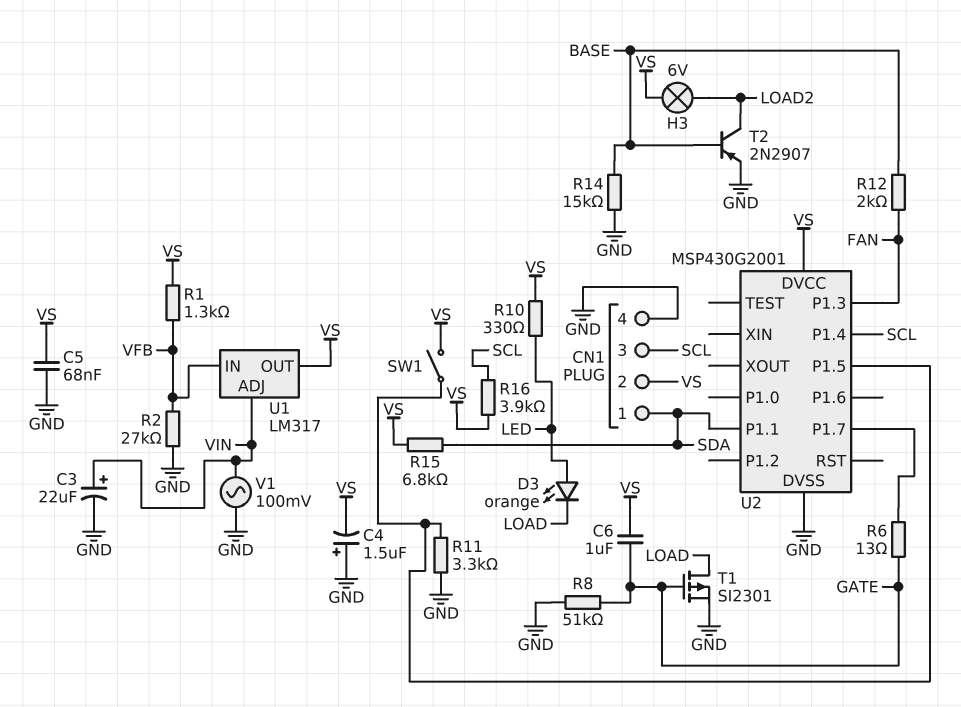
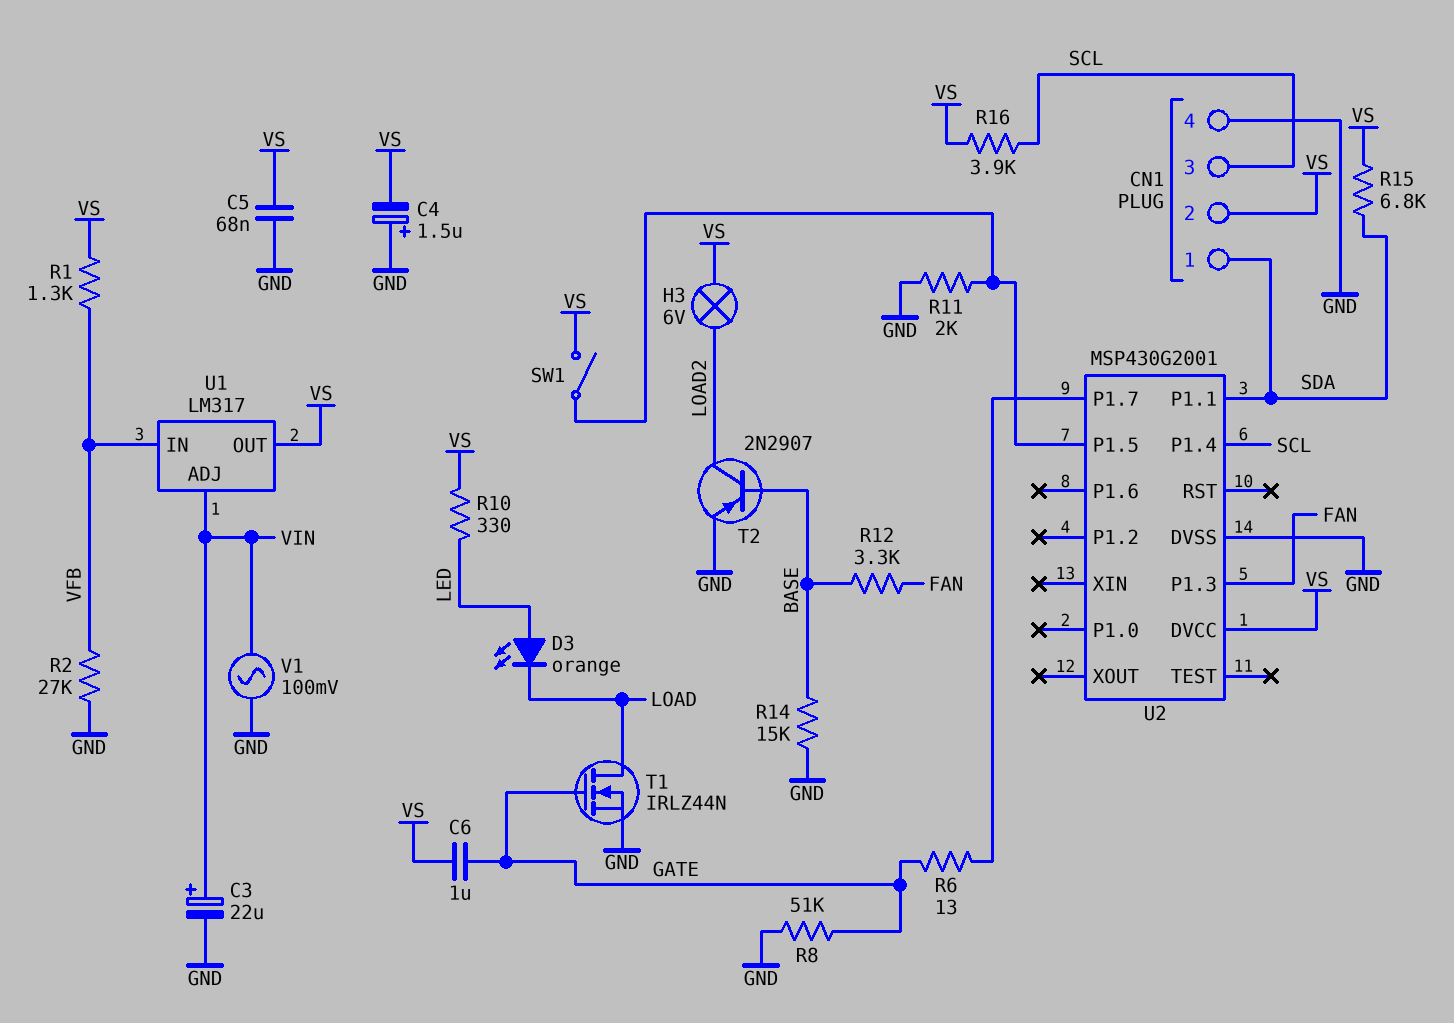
R11: 3.3k (GND, U2/P1.5) -> 2k (GND, U2/P1.5)
R12: 2k (BASE, FAN) -> 3.3k (BASE, FAN)
T1: PMOS SI2301 (G GATE, D LOAD, S GND) -> NMOS IRLZ44N (G GATE, D LOAD, S GND)

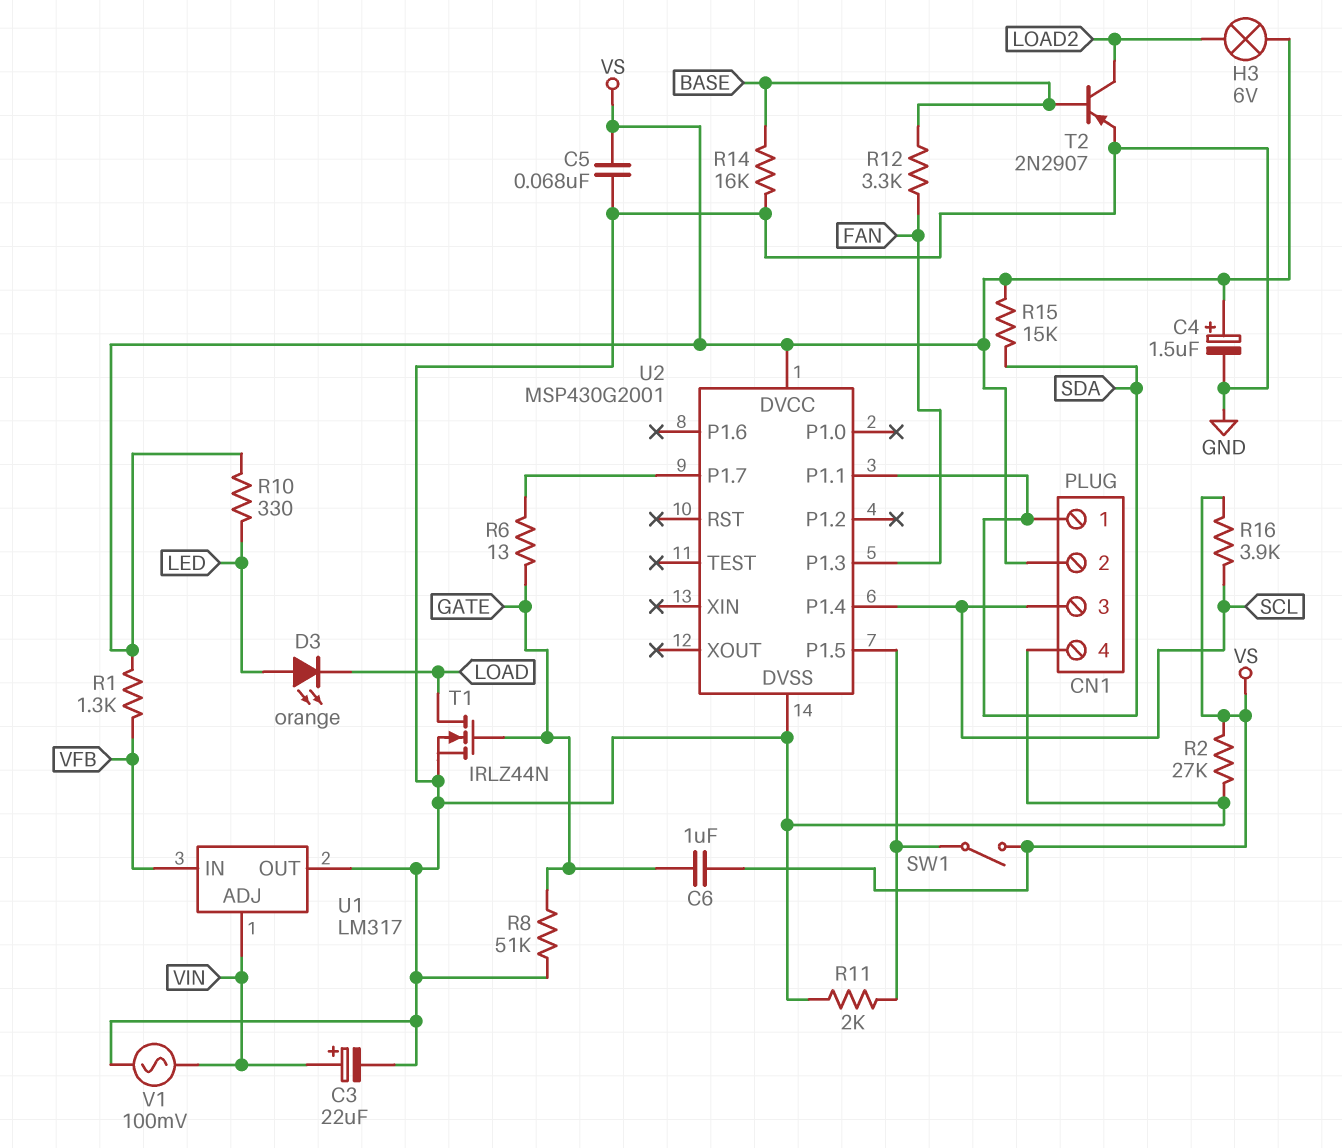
C4: 1.5uF (plus GND, minus VS) -> 1.5uF (plus VS, minus GND)
R2: 27k (GND, VFB) -> 27k (GND, VS)
R14: 15k (BASE, GND) -> 16k (BASE, GND)
R15: 6.8k (SDA, VS) -> 15k (SDA, VS)
U1 pin OUT: VS -> GND

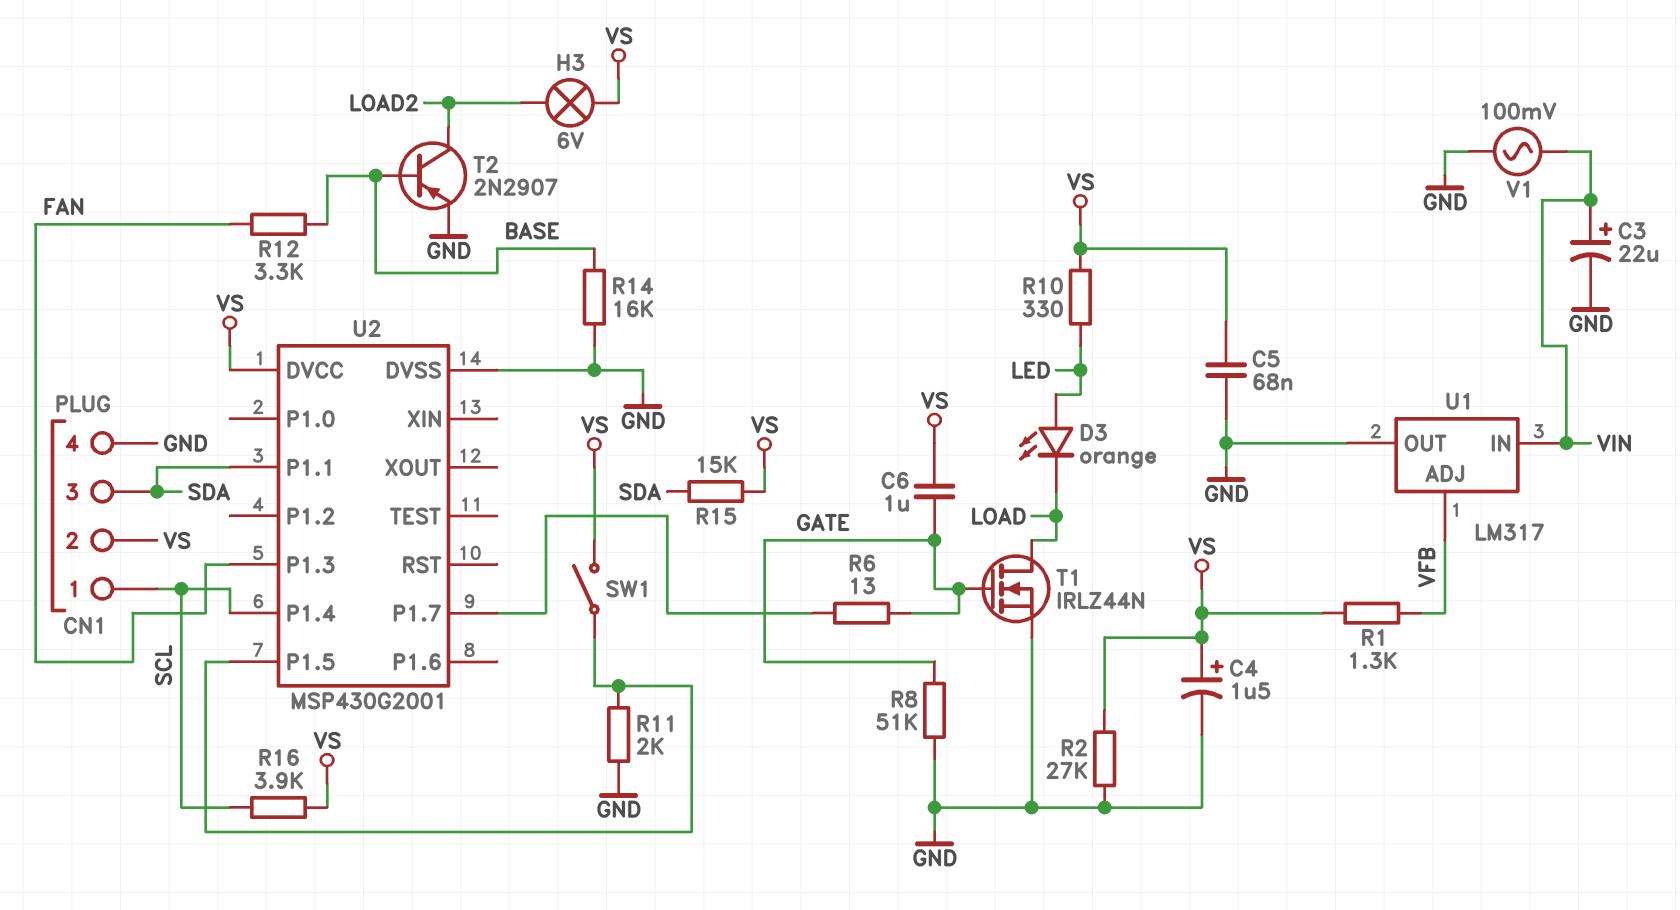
CN1 pin 1: SDA -> SCL
CN1 pin 3: SCL -> SDA
U1 pin ADJ: VIN -> VFB
U1 pin IN: VFB -> VIN

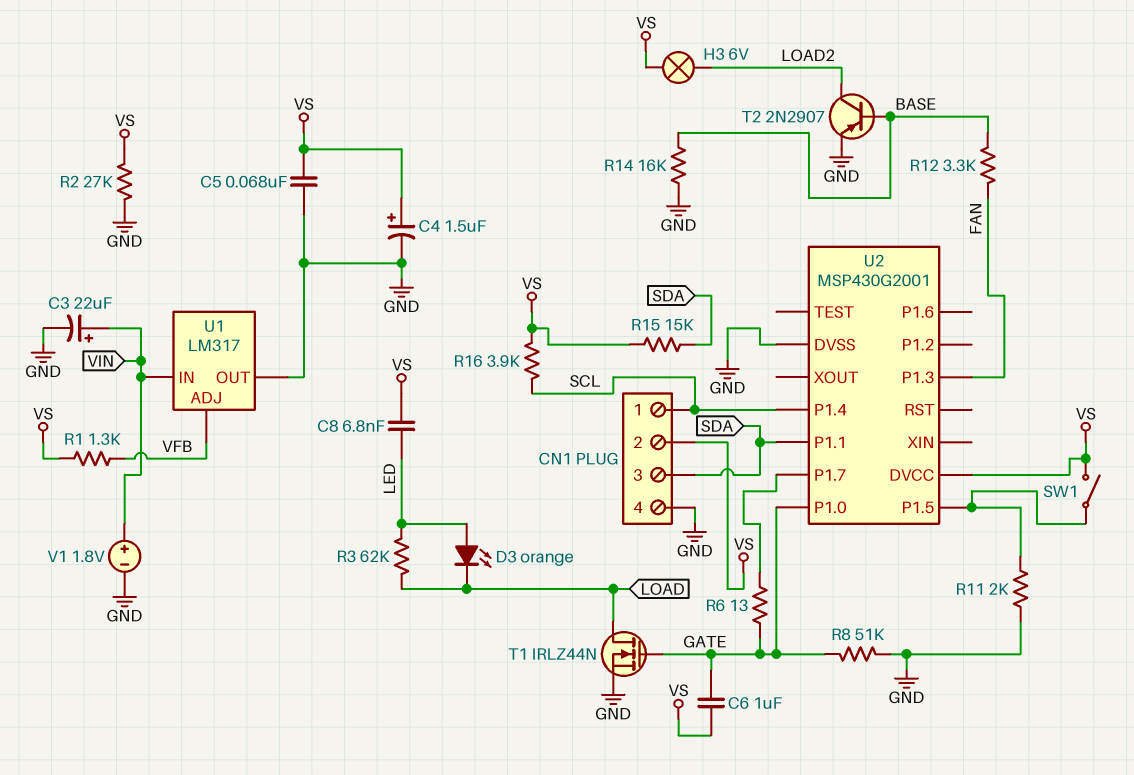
C8: none -> 6.8nF (LED, VS)
R3: none -> 62k (LED, LOAD)
R10: 330 (LED, VS) -> none
U2 pin P1.0: none -> GATE
V1: AC 100mV (GND, VIN) -> 1.8V (plus VIN, minus GND)

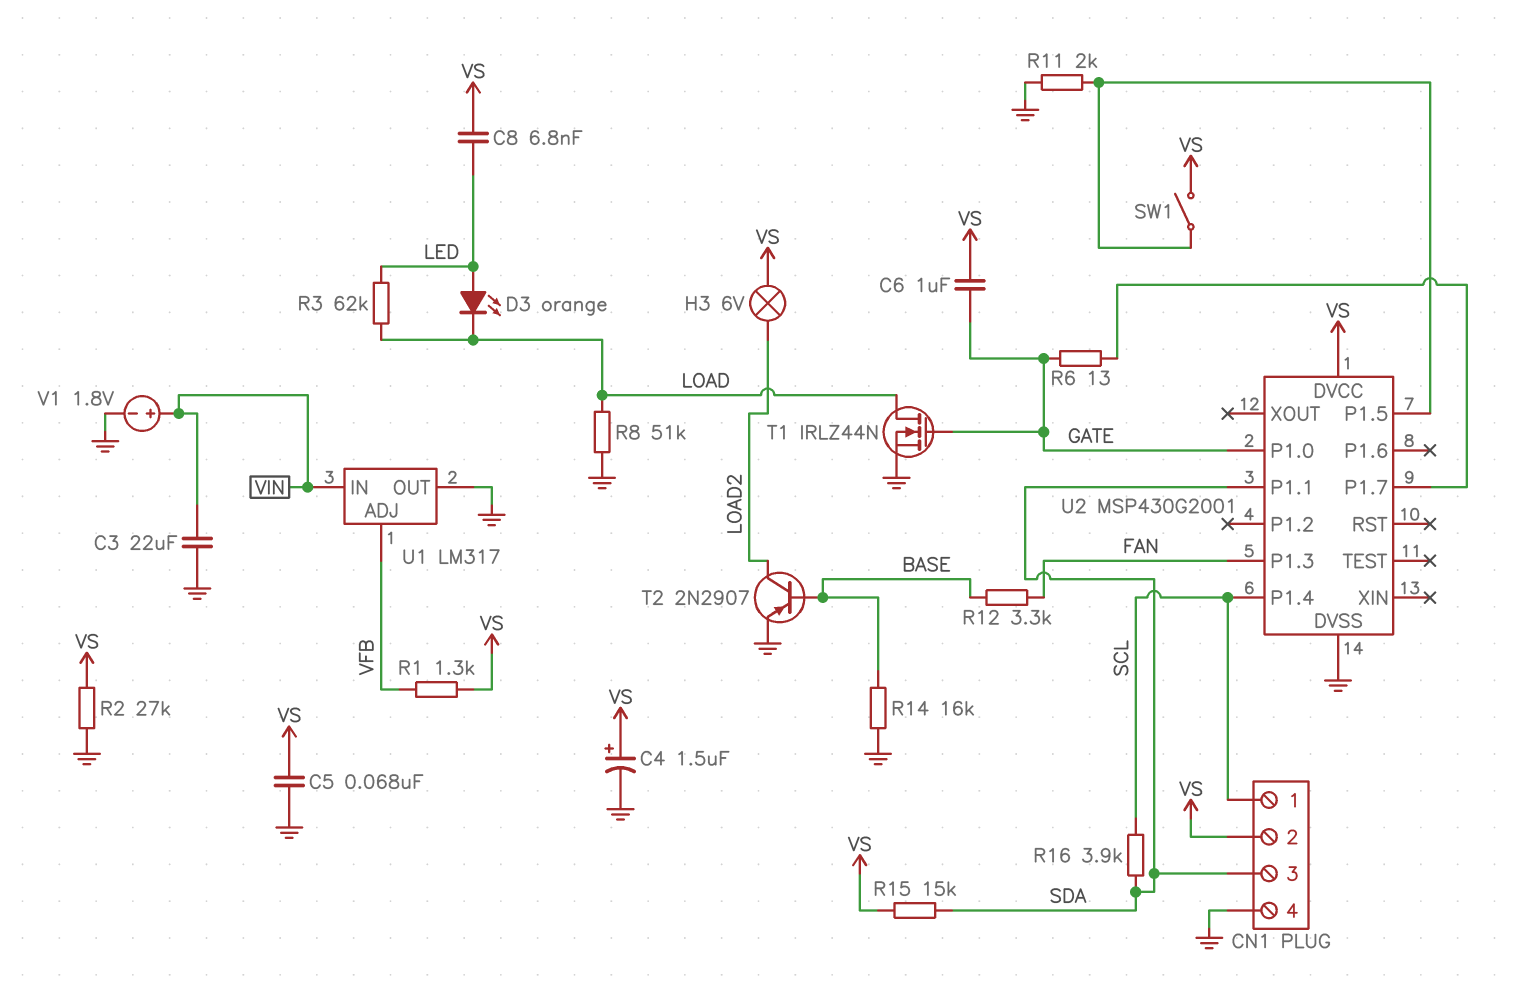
C3: 22uF (plus VIN, minus GND) -> 22uF (GND, VIN)
R8: 51k (GATE, GND) -> 51k (GND, LOAD)
R16: 3.9k (SCL, VS) -> 3.9k (SCL, SDA)

